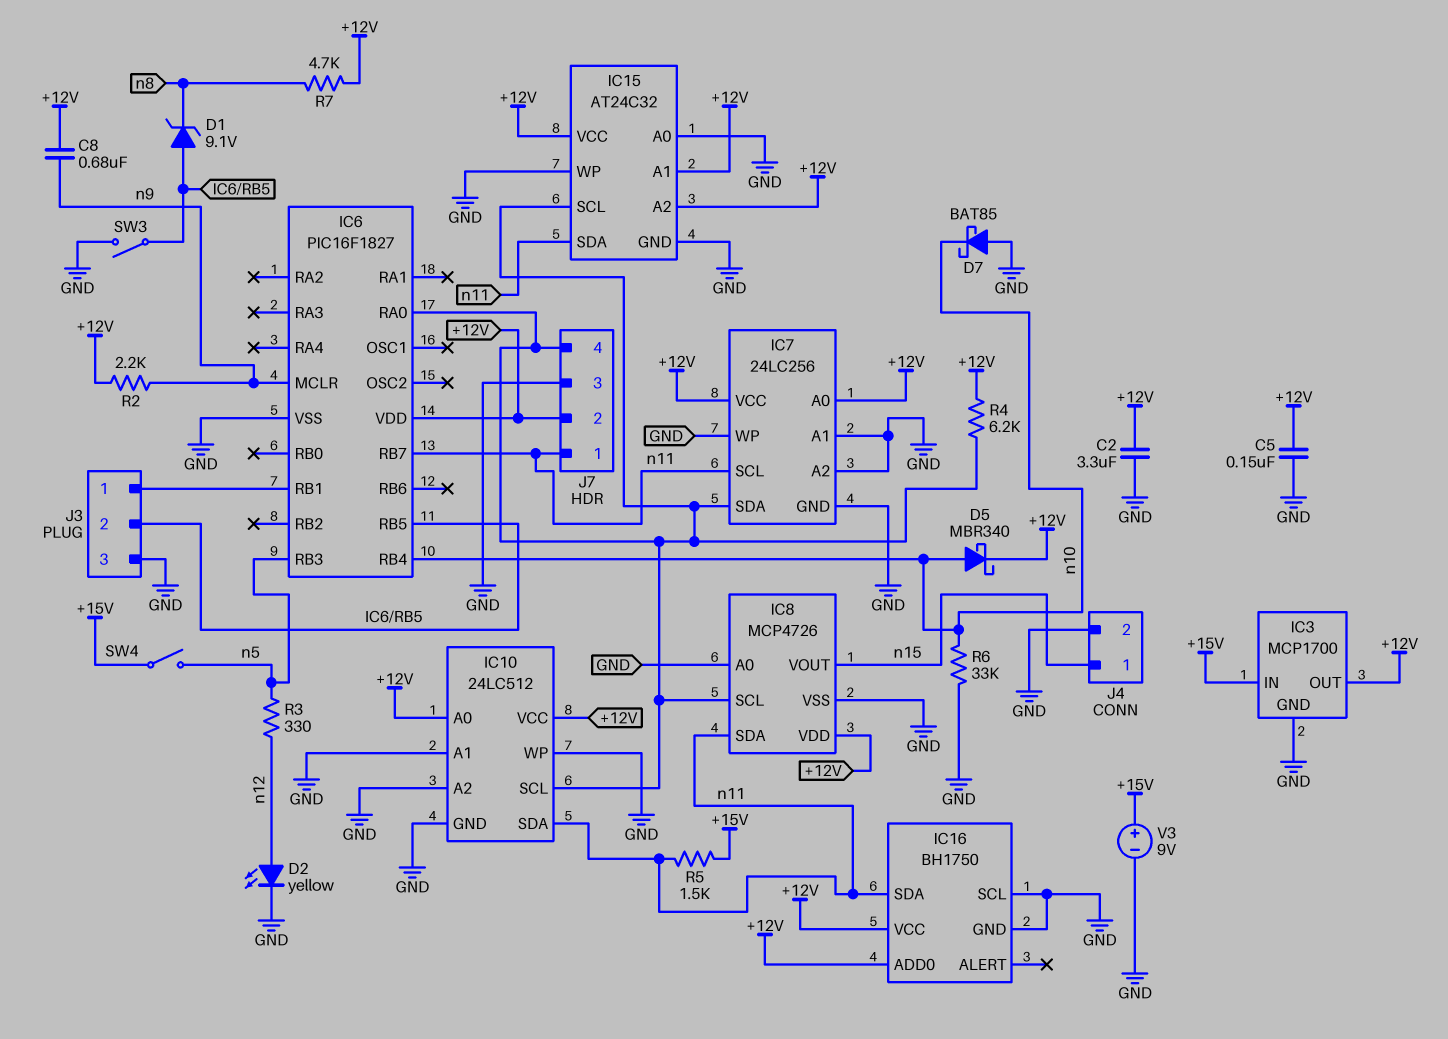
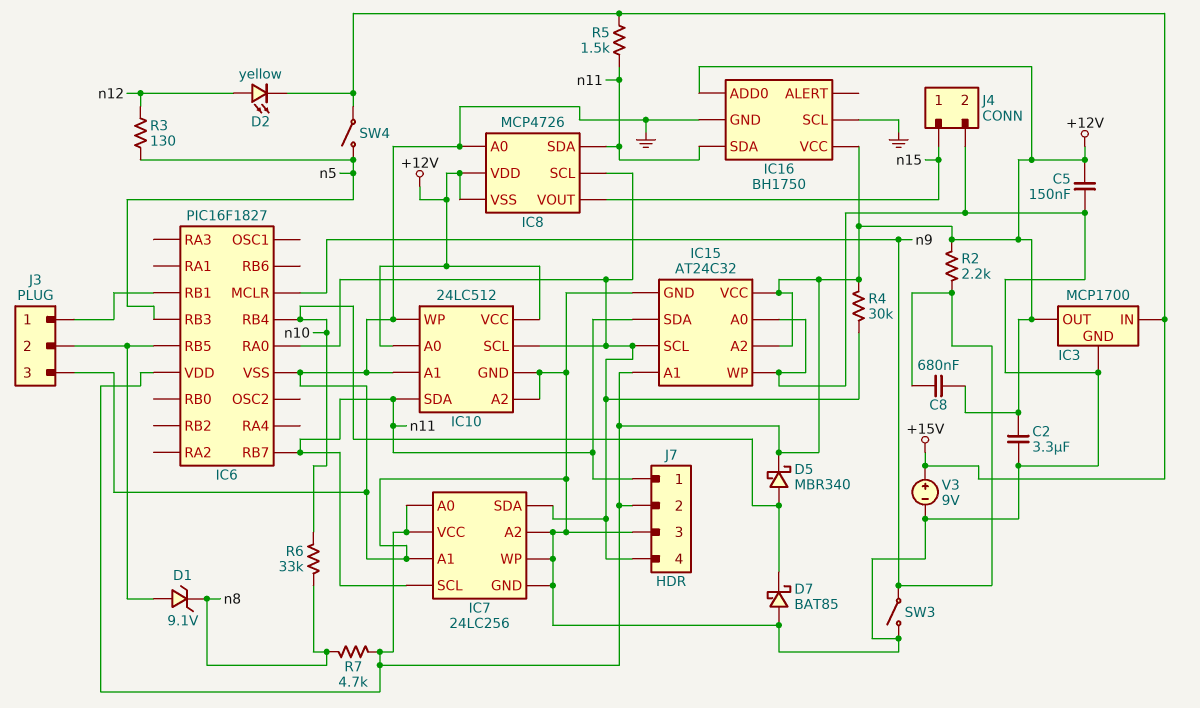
D2: LED yellow (A n12, K GND) -> LED yellow (A n12, K +15V)
IC8 pin VSS: GND -> +12V
R3: 330 (n5, n12) -> 130 (n5, n12)
R4: 6.2k (+12V, IC6/RA0) -> 30k (+12V, IC6/RA0)
R6: 33k (GND, n10) -> 33k (n8, n10)
SW3: switch (GND, IC6/RB5) -> switch (GND, n9)

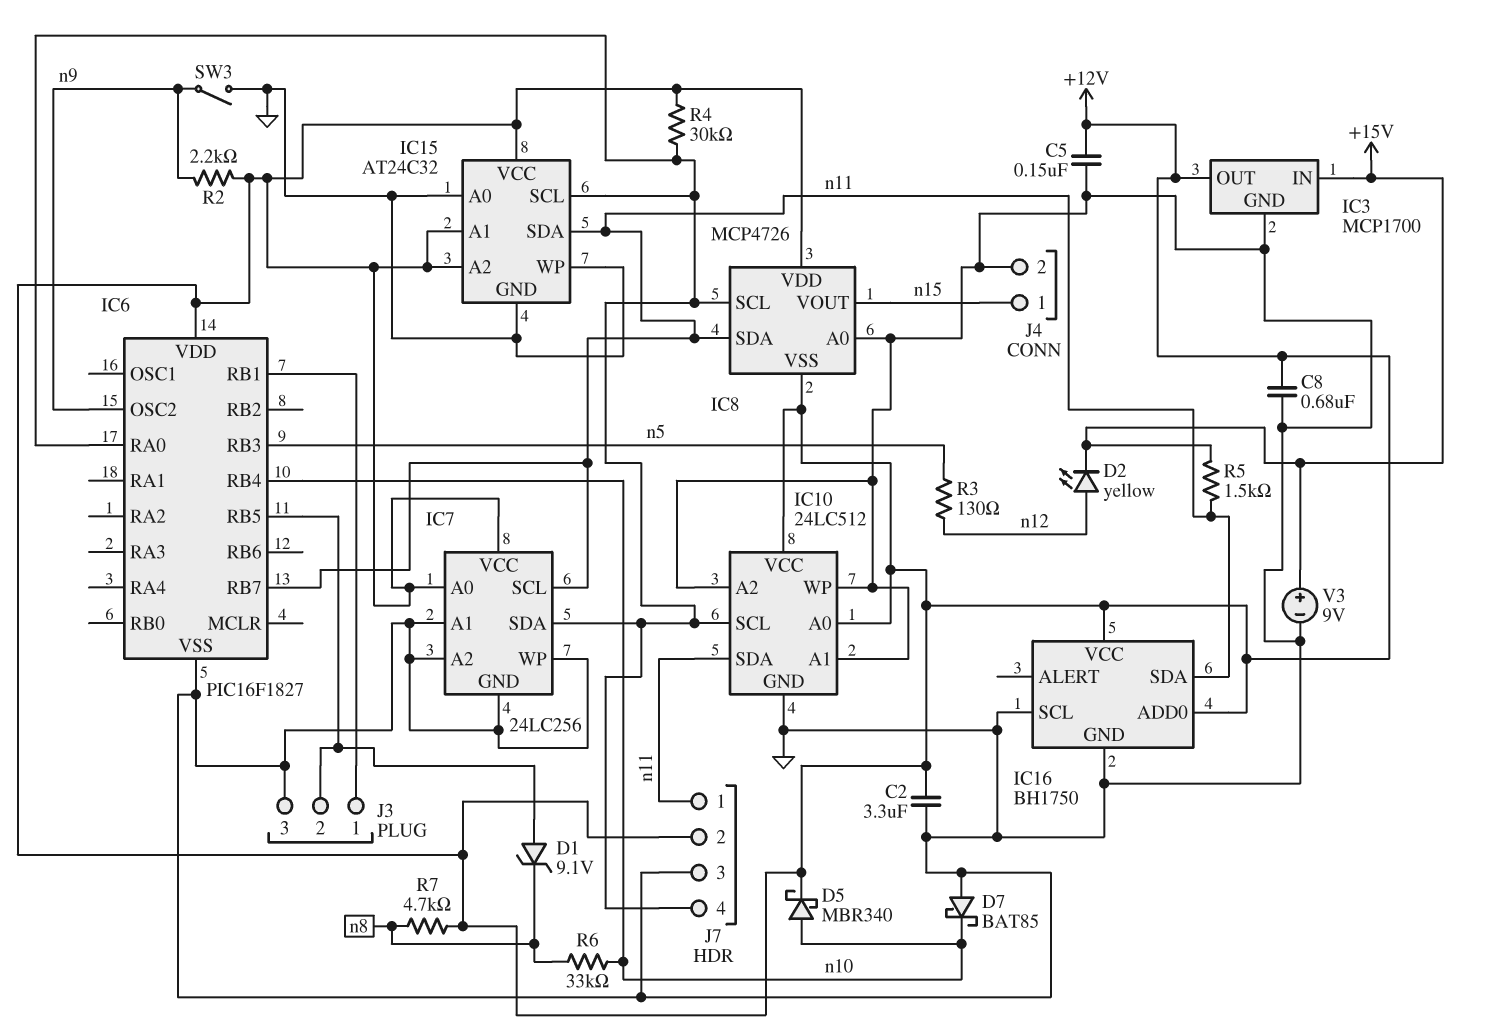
C8: 680nF (+12V, n9) -> 680nF (+12V, GND)
IC6 pin MCLR: n9 -> none
IC6 pin OSC2: none -> n9
SW4: switch (+15V, n5) -> none

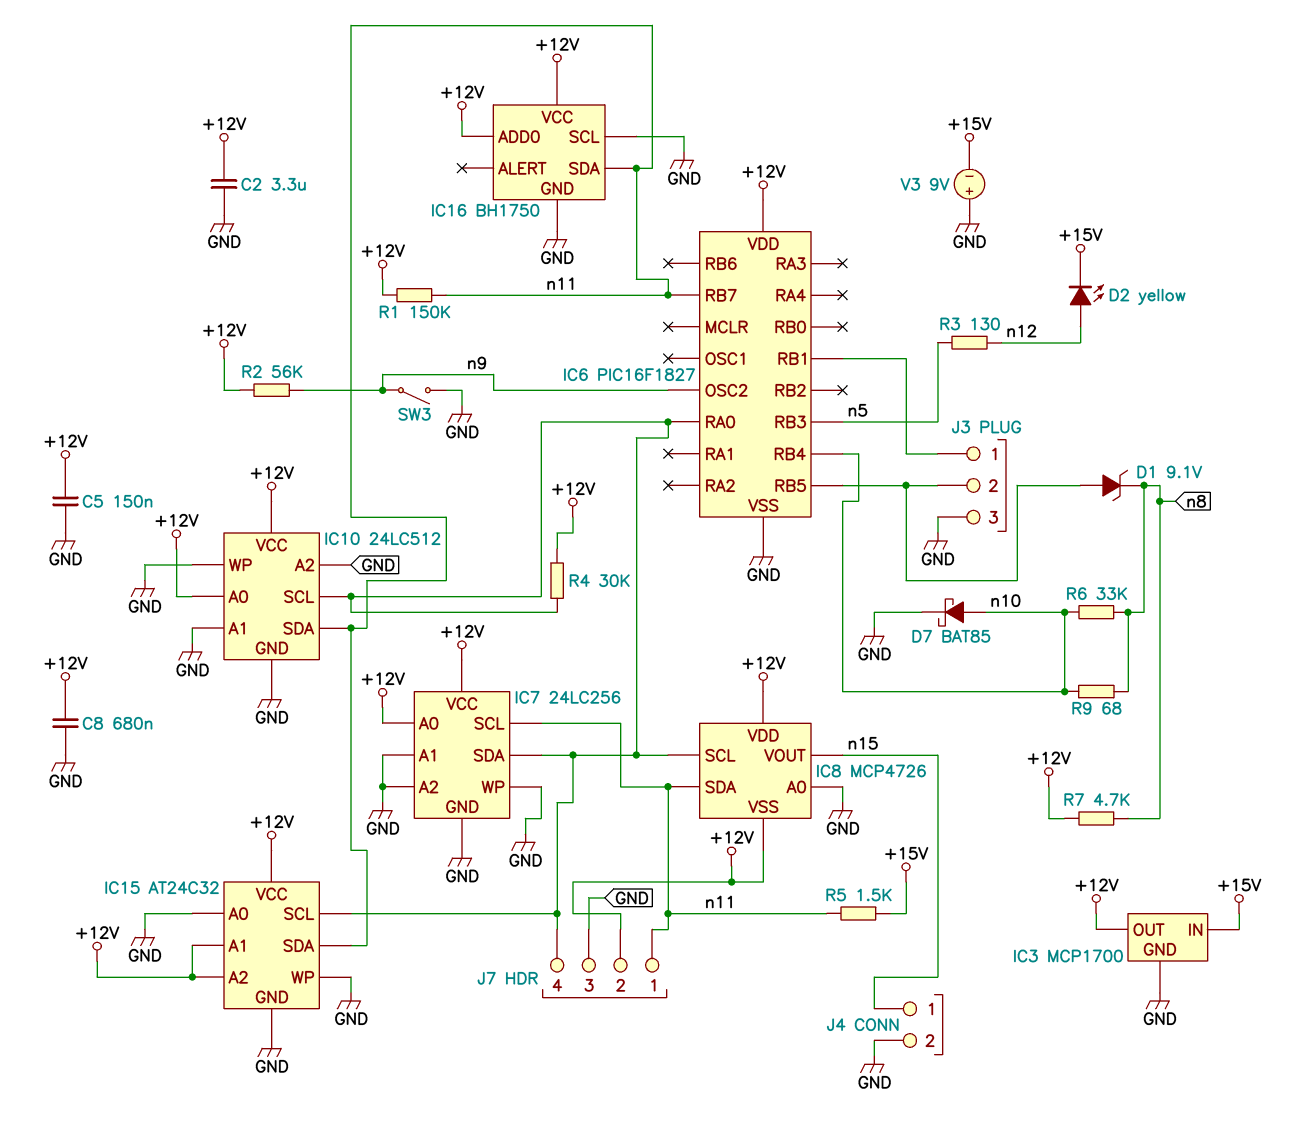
D5: schottky MBR340 (A n10, K +12V) -> none
D7: schottky BAT85 (A GND, K n10) -> schottky BAT85 (A n10, K GND)
R1: none -> 150k (+12V, n11)
R2: 2.2k (+12V, n9) -> 56k (+12V, n9)
R9: none -> 68 (n8, n10)
V3: 9V (plus +15V, minus GND) -> 9V (plus GND, minus +15V)

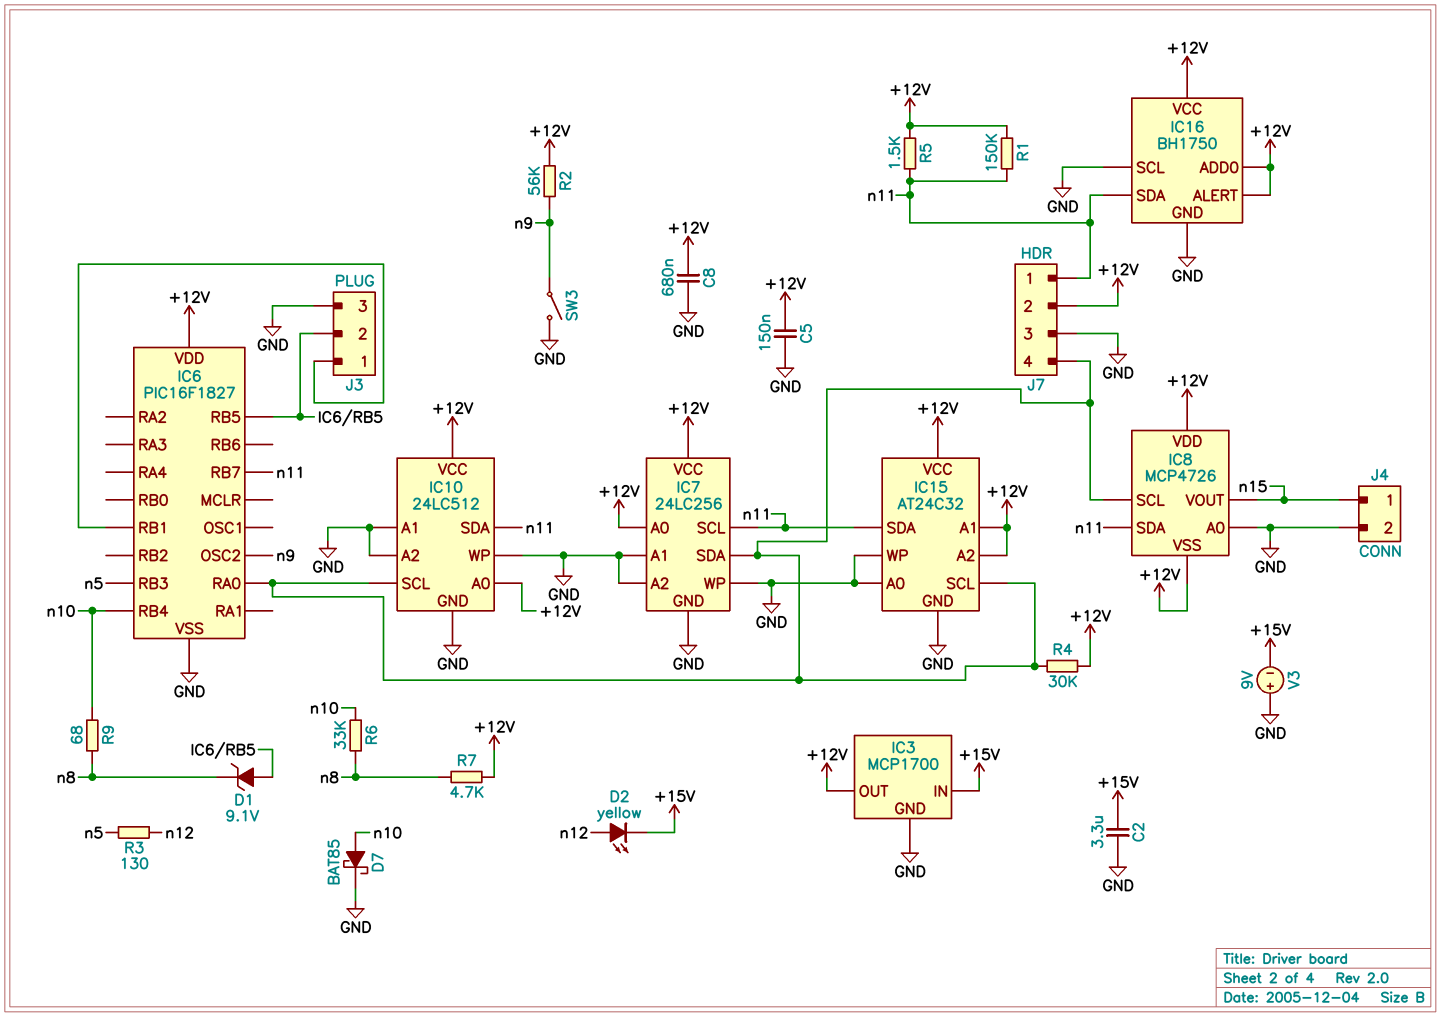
C2: 3.3uF (+12V, GND) -> 3.3uF (+15V, GND)
IC16 pin ALERT: none -> +12V
R5: 1.5k (+15V, n11) -> 1.5k (+12V, n11)

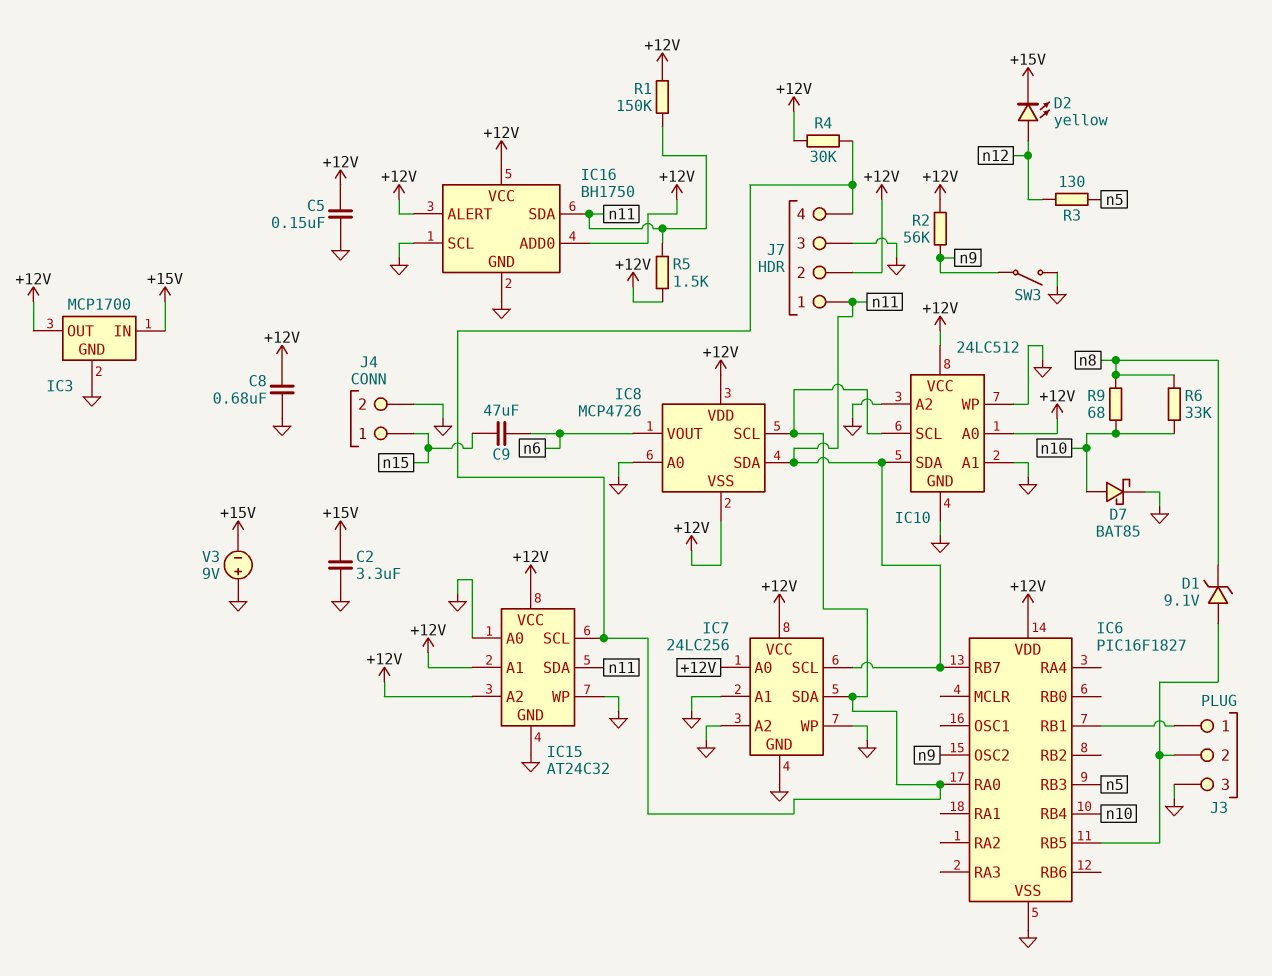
C9: none -> 47uF (n6, n15)
IC8 pin VOUT: n15 -> n6
R7: 4.7k (+12V, n8) -> none

